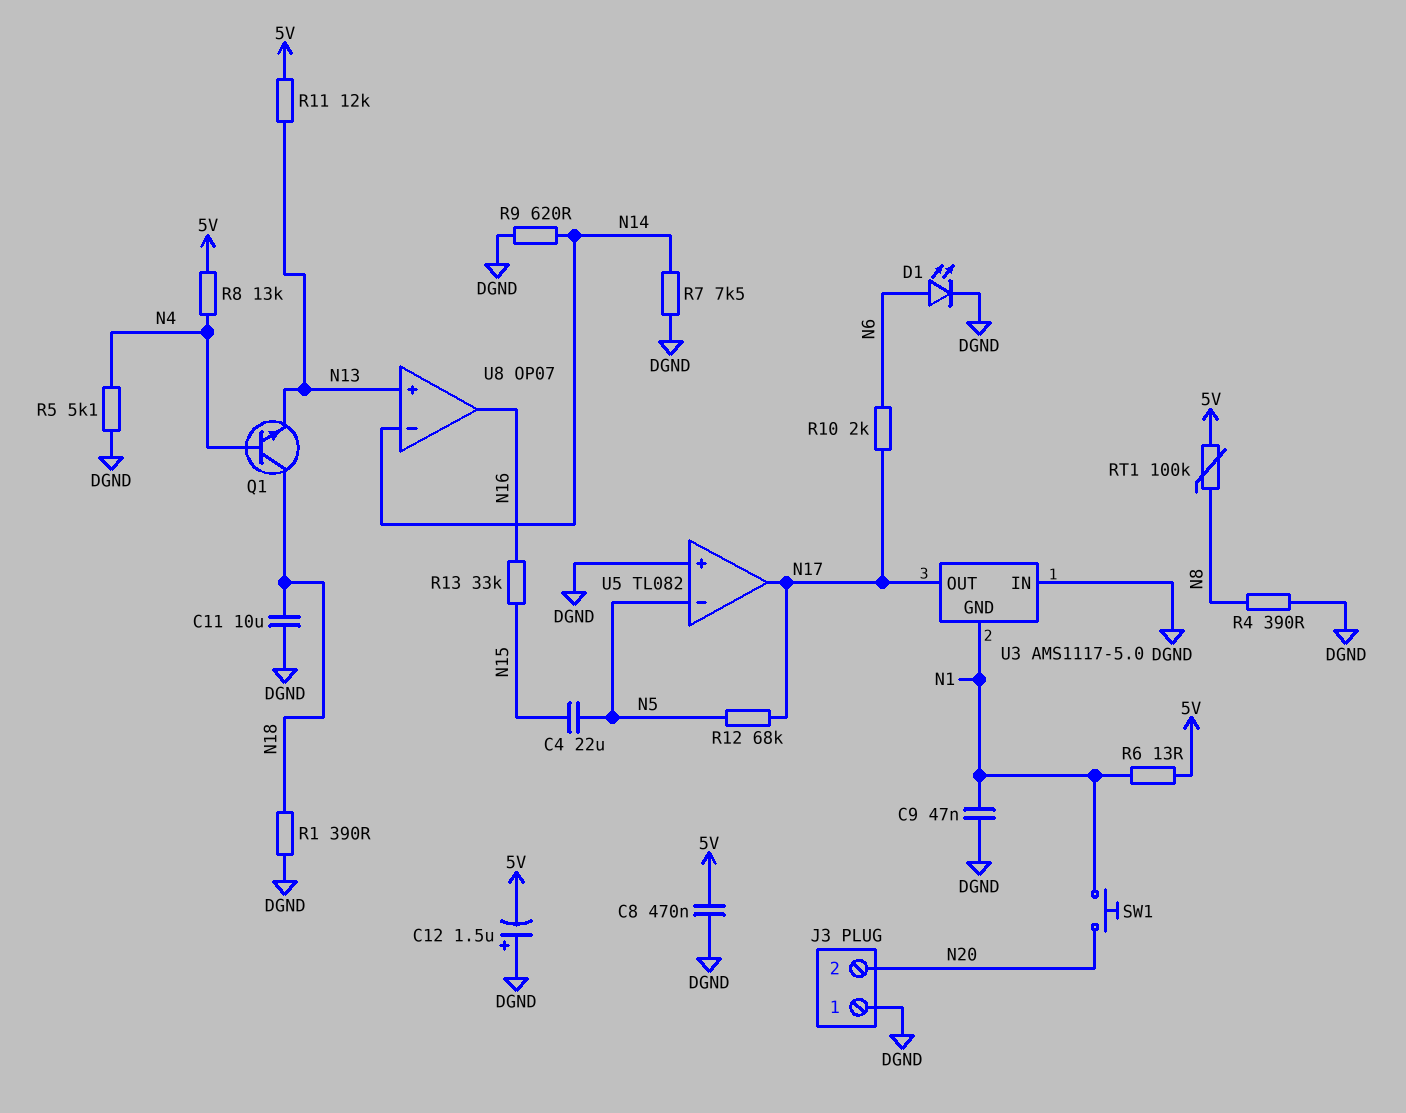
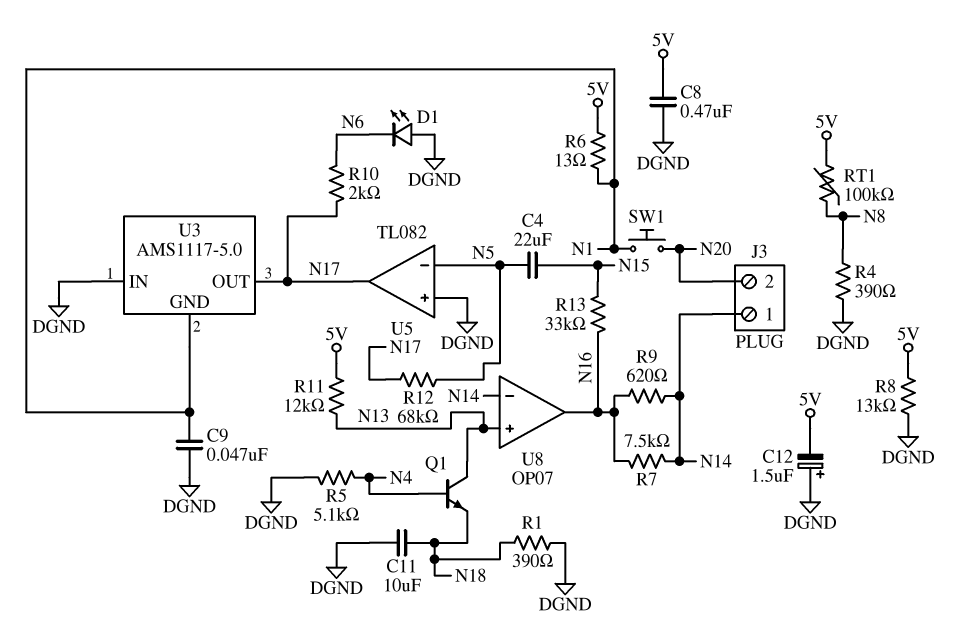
D1: LED (A N6, K DGND) -> LED (A DGND, K N6)
J3 pin 1: DGND -> N14
Q1: NPN (B N4, C N18, E N13) -> NPN (B N4, C N13, E N18)
R7: 7.5k (DGND, N14) -> 7.5k (N14, N16)
R8: 13k (5V, N4) -> 13k (5V, DGND)
R9: 620 (DGND, N14) -> 620 (N14, N16)

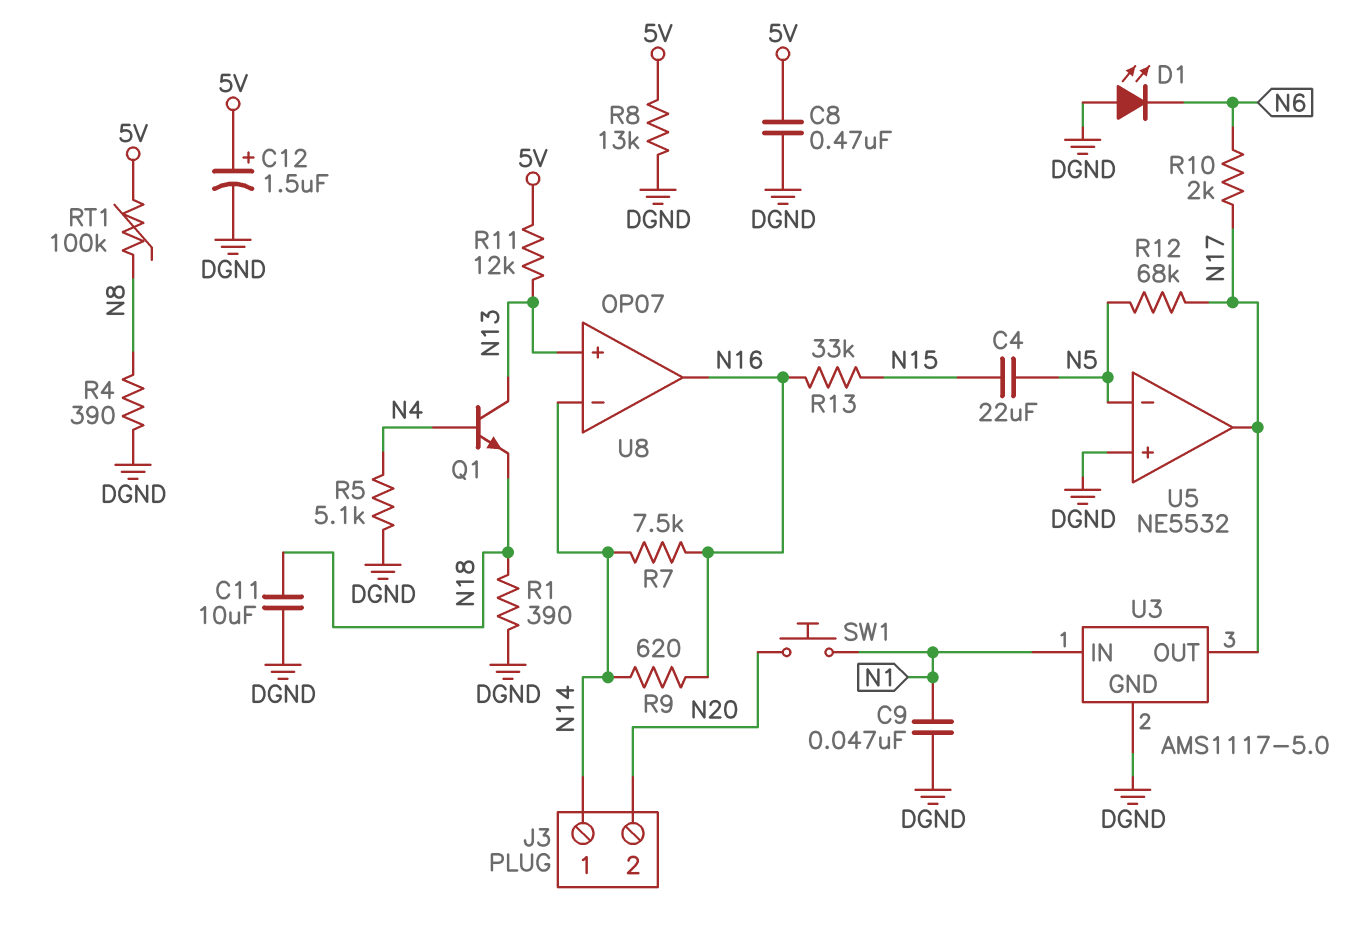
C12: 1.5uF (plus DGND, minus 5V) -> 1.5uF (plus 5V, minus DGND)
R6: 13 (5V, N1) -> none
U3 pin GND: N1 -> DGND
U3 pin IN: DGND -> N1
U5: TL082 -> NE5532

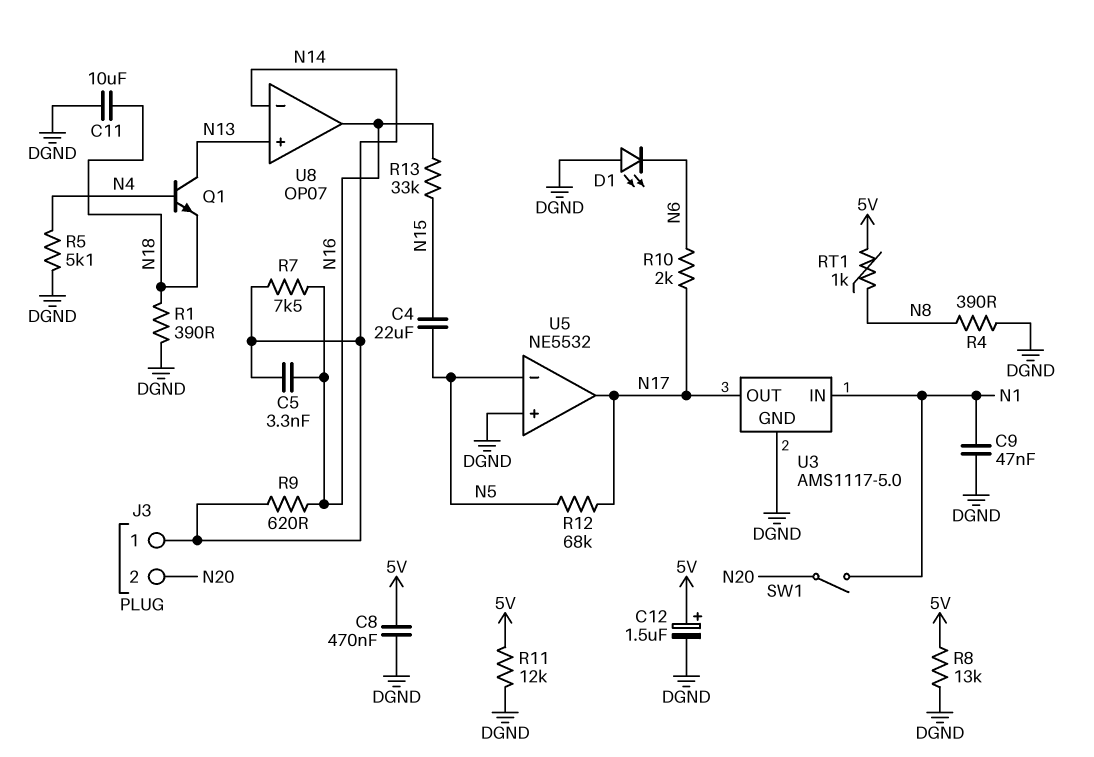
C5: none -> 3.3nF (N14, N16)
R11: 12k (5V, N13) -> 12k (5V, DGND)
RT1: 100k (5V, N8) -> 1k (5V, N8)
SW1: button (N1, N20) -> switch (N1, N20)

